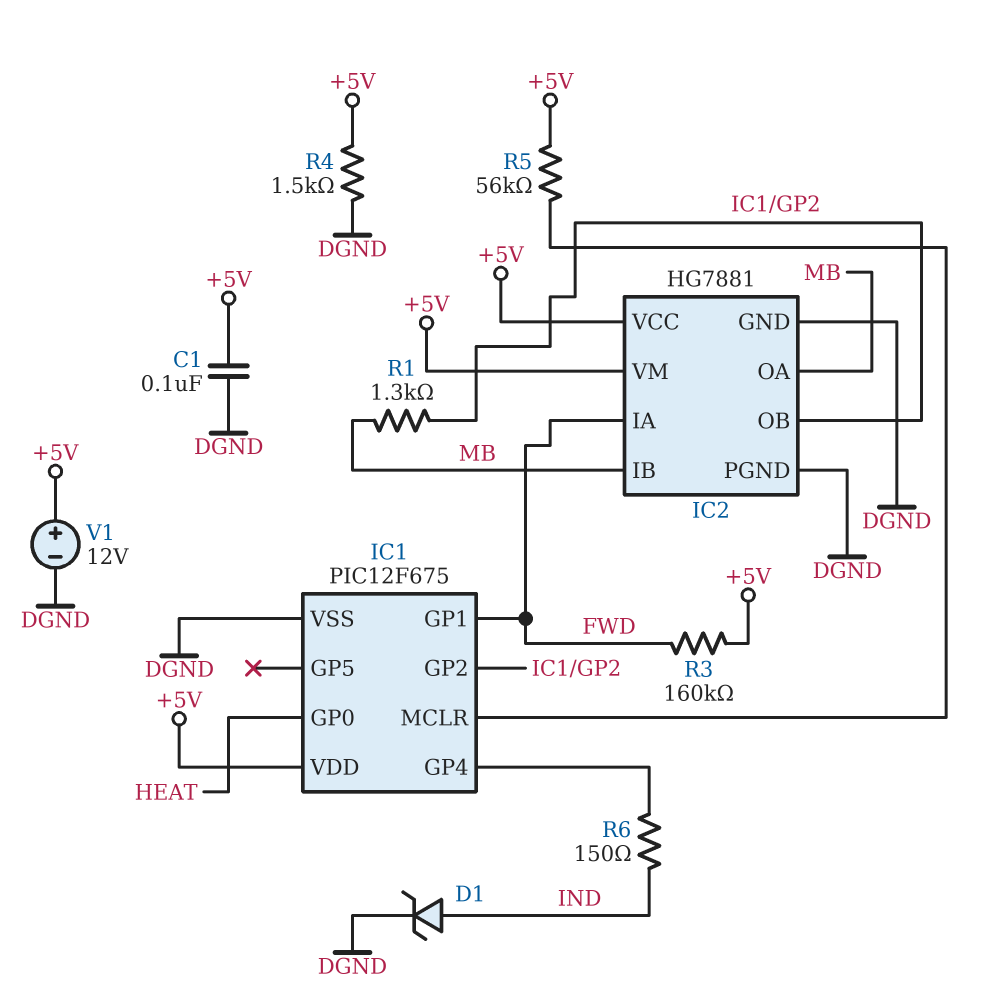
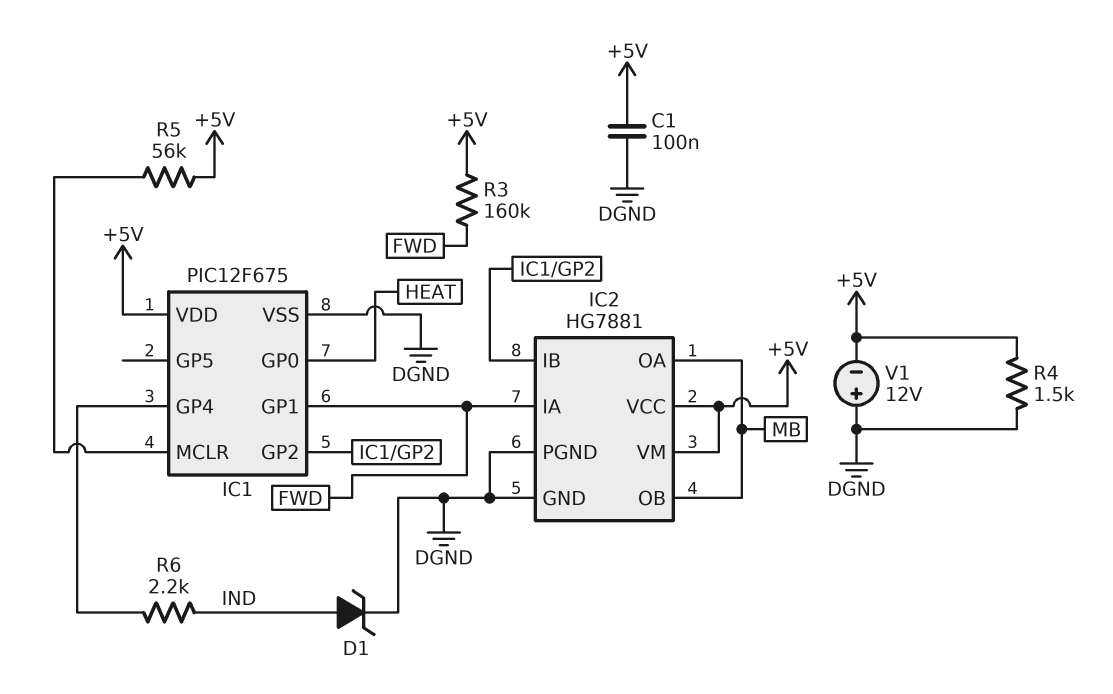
IC2 pin IB: MB -> IC1/GP2
IC2 pin OB: IC1/GP2 -> MB
R1: 1.3k (IC1/GP2, MB) -> none
R6: 150 (IC1/GP4, IND) -> 2.2k (IC1/GP4, IND)
V1: 12V (plus +5V, minus DGND) -> 12V (plus DGND, minus +5V)

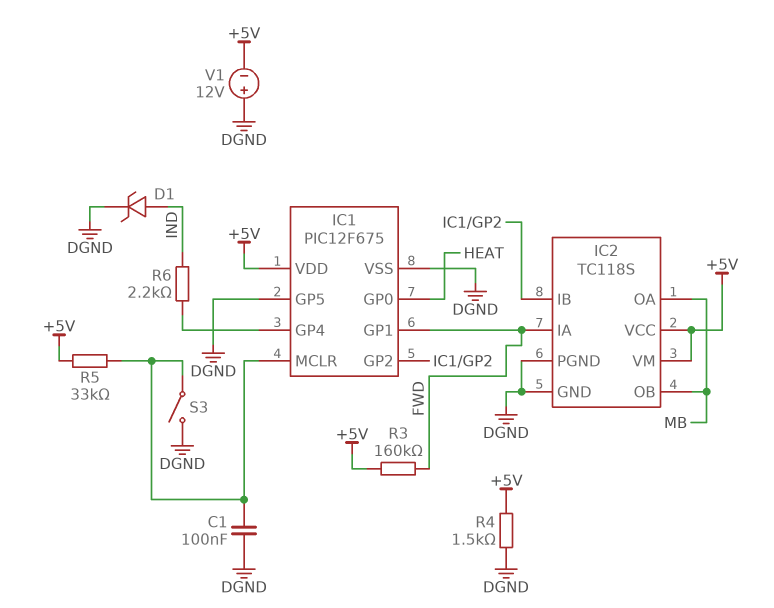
C1: 100nF (+5V, DGND) -> 100nF (DGND, IC1/MCLR)
IC1 pin GP5: none -> DGND
IC2: HG7881 -> TC118S
R5: 56k (+5V, IC1/MCLR) -> 33k (+5V, IC1/MCLR)
S3: none -> switch (DGND, IC1/MCLR)

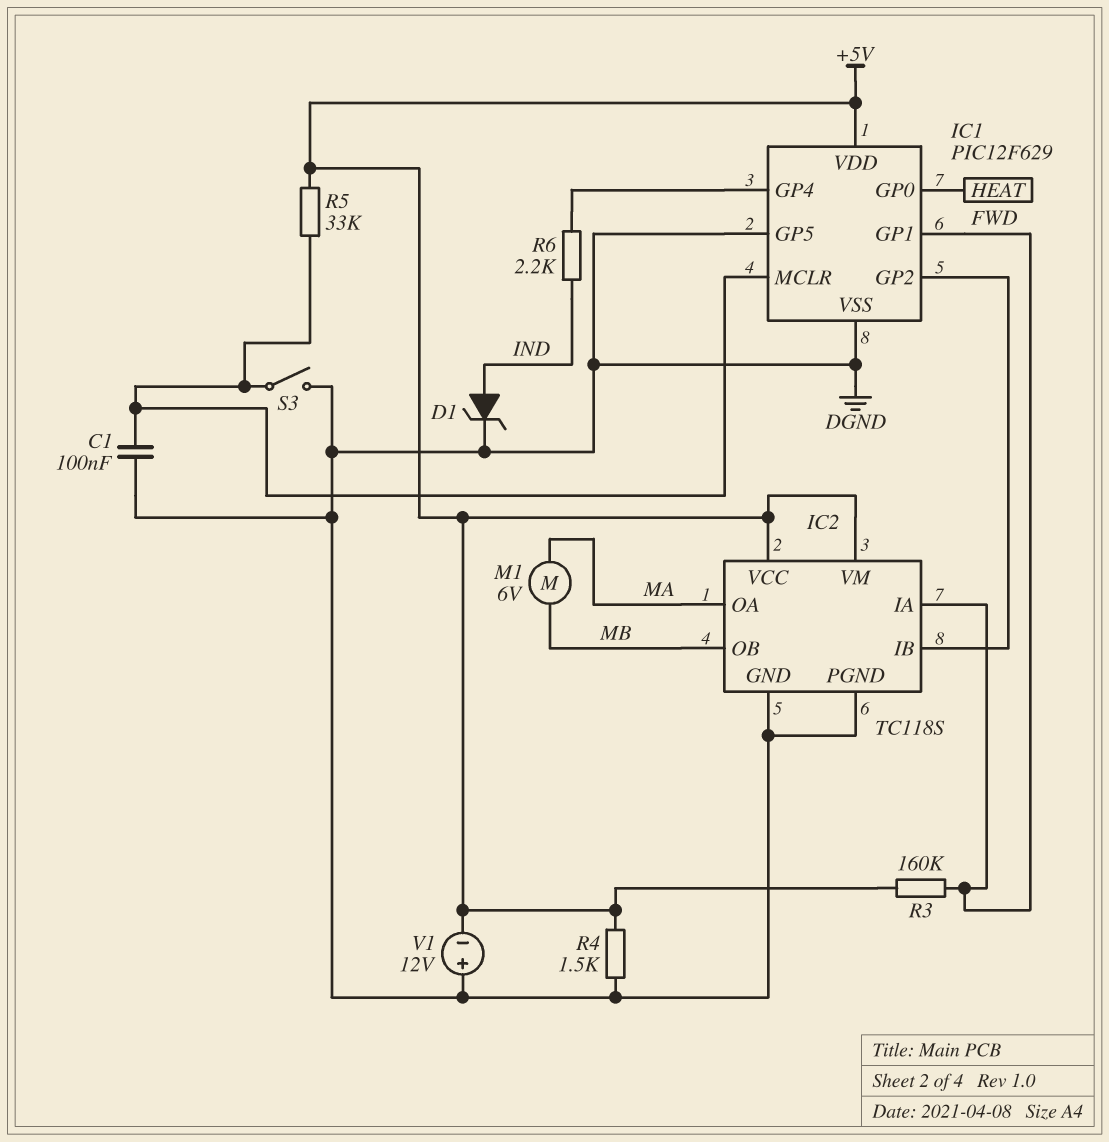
IC1: PIC12F675 -> PIC12F629
IC2 pin OA: MB -> MA
M1: none -> motor 6V (MA, MB)

